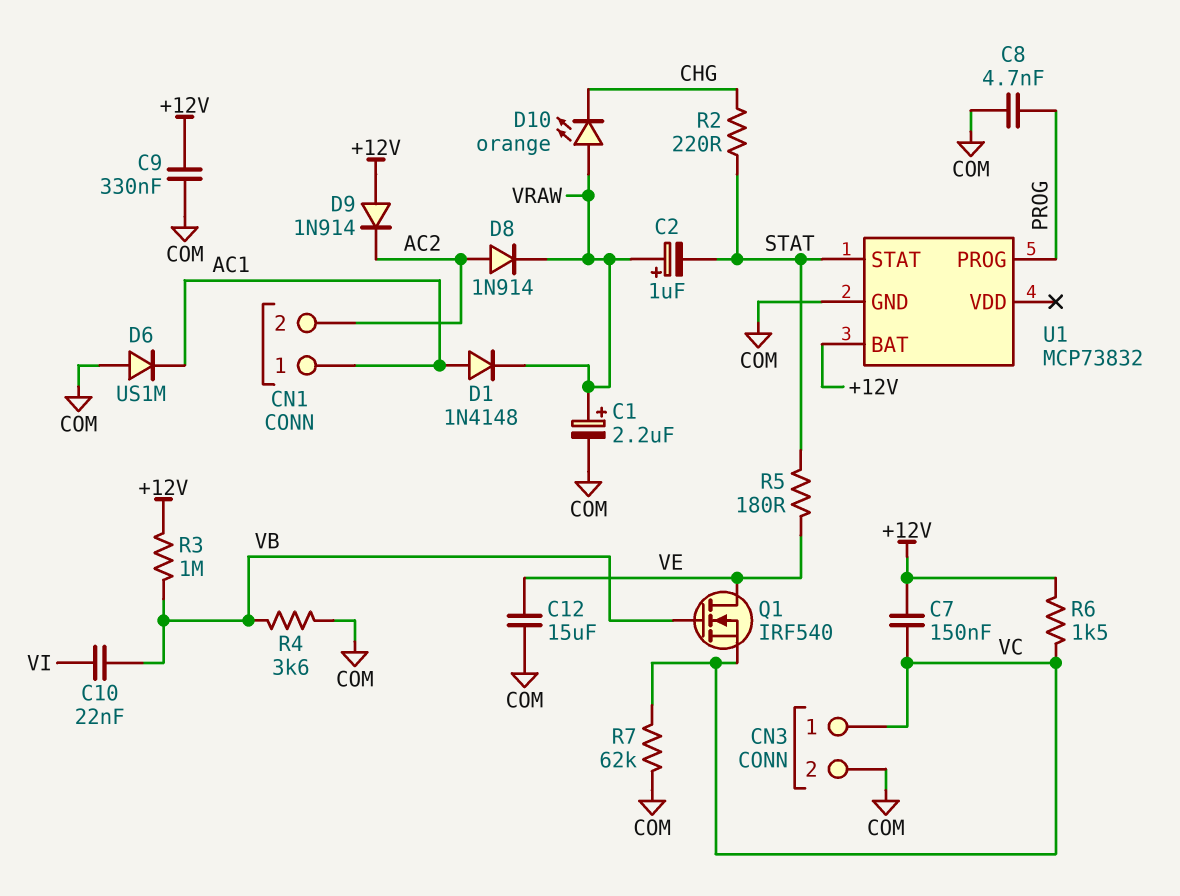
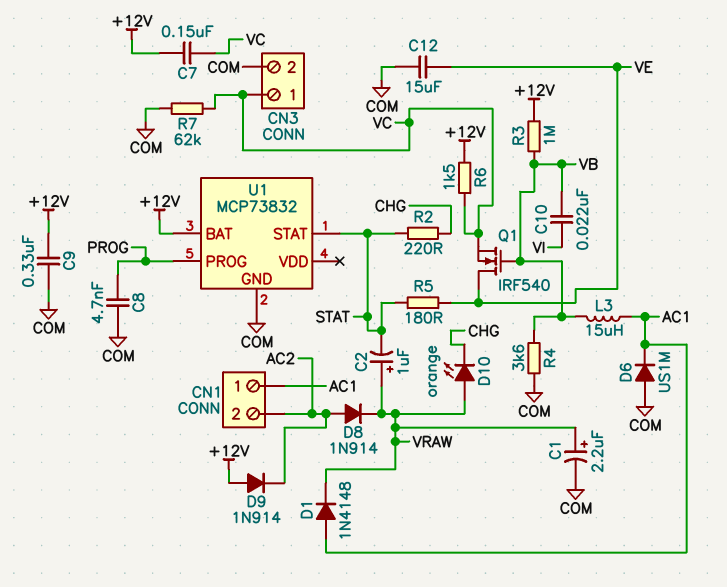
L3: none -> 15uH (AC1, VB)

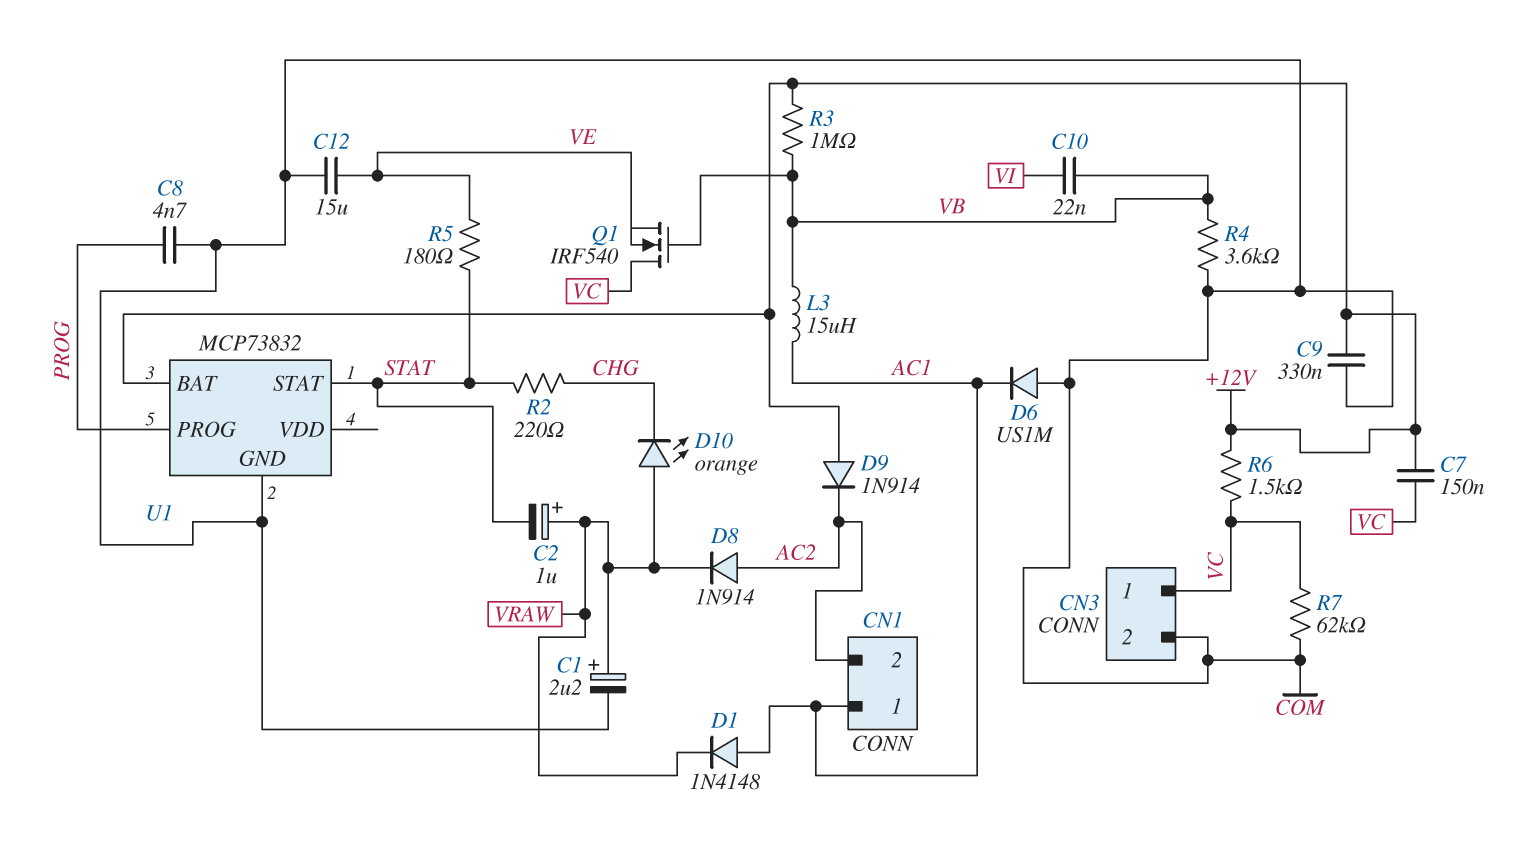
Q1: NMOS IRF540 (G VB, D VE, S VC) -> NMOS IRF540 (G VB, D VC, S VE)

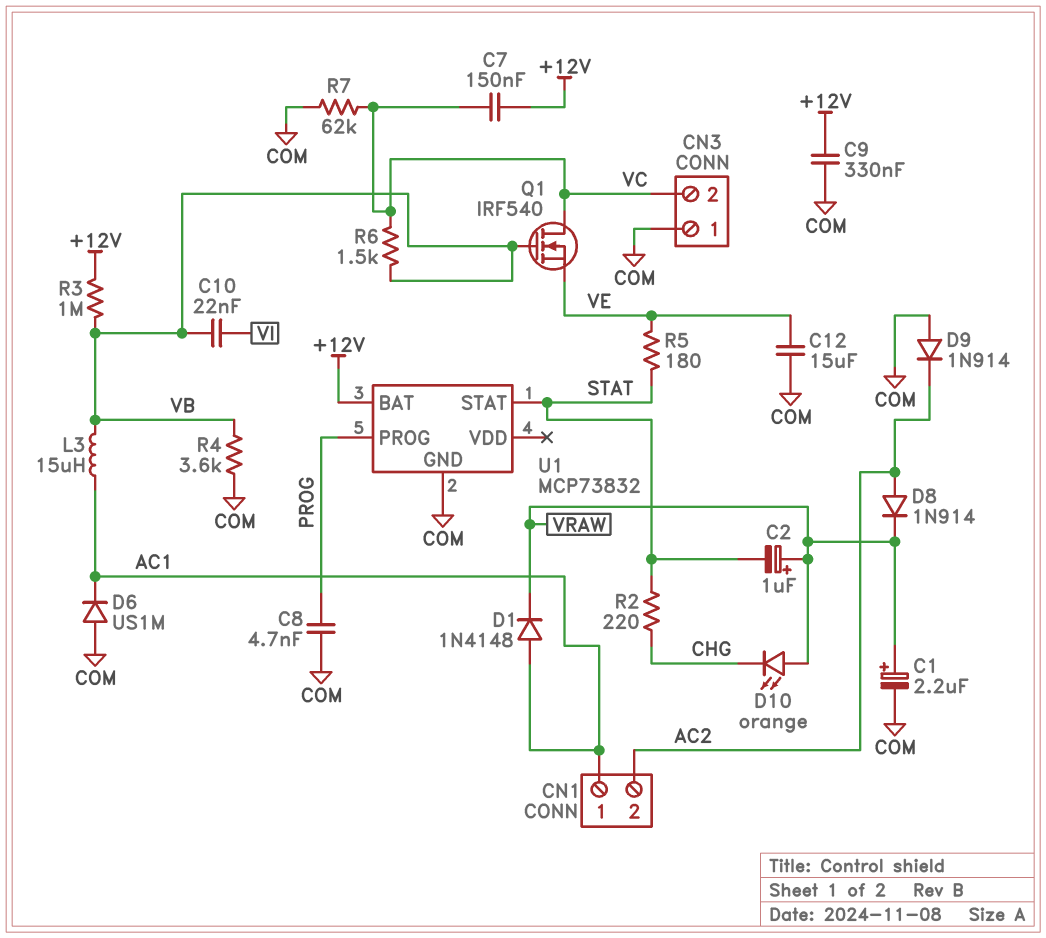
CN3 pin 1: VC -> COM
CN3 pin 2: COM -> VC
D9: diode 1N914 (A +12V, K AC2) -> diode 1N914 (A COM, K AC2)
R6: 1.5k (+12V, VC) -> 1.5k (VB, VC)

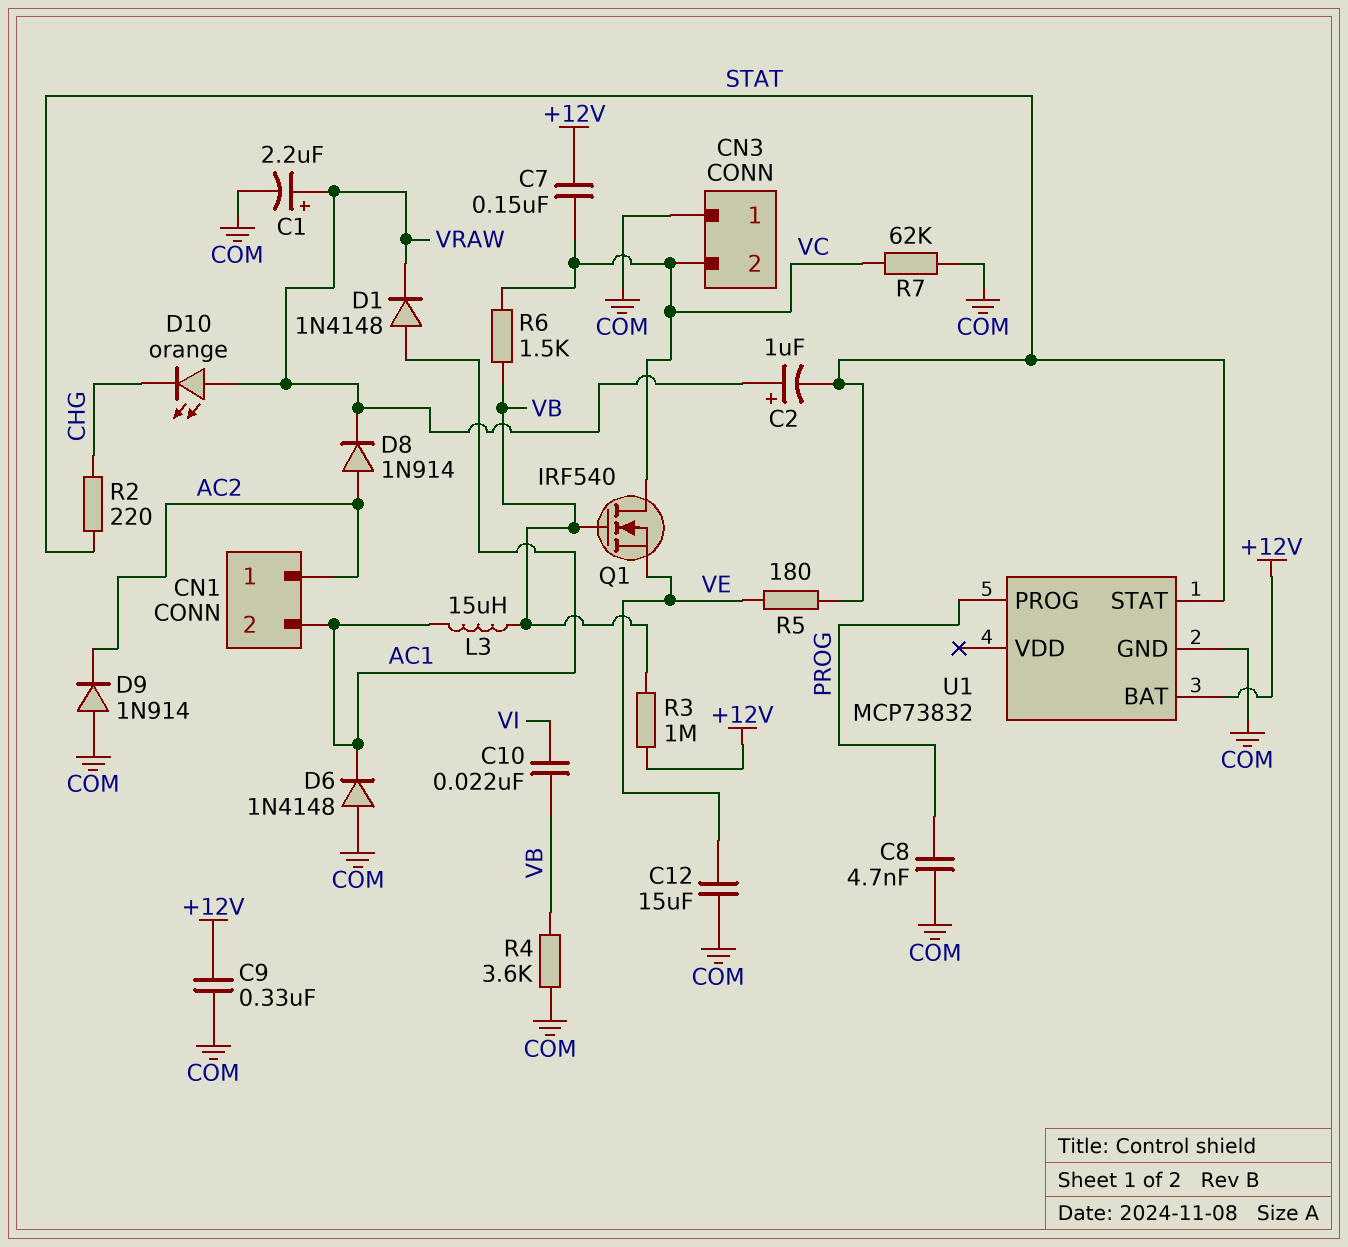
CN1 pin 1: AC1 -> AC2
CN1 pin 2: AC2 -> AC1
D6: diode US1M (A COM, K AC1) -> diode 1N4148 (A COM, K AC1)

